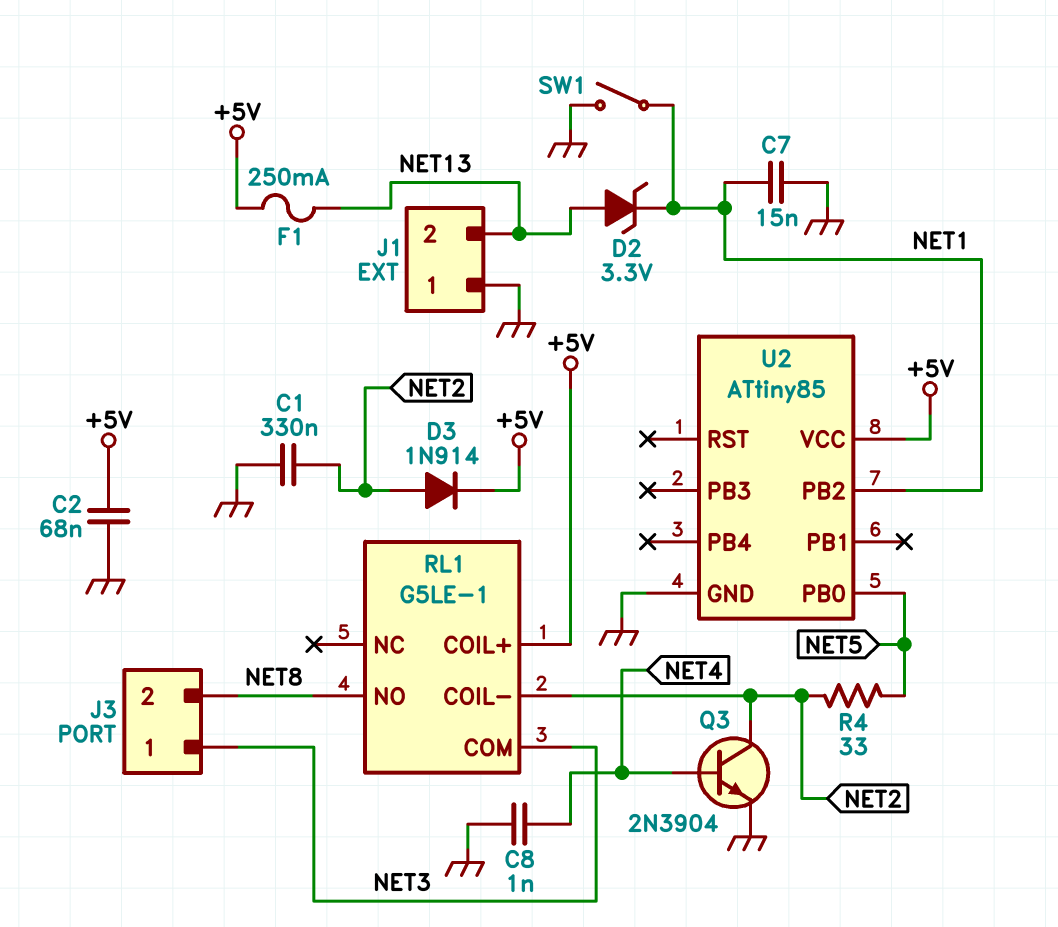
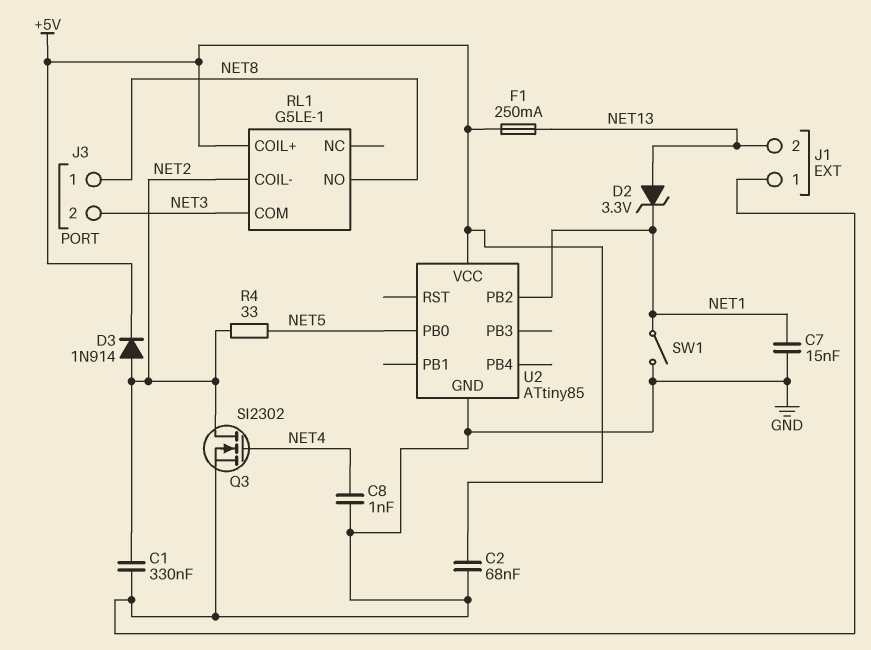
J3 pin 1: NET3 -> NET8
J3 pin 2: NET8 -> NET3
Q3: NPN 2N3904 (B NET4, C NET2, E GND) -> NMOS SI2302 (G NET4, D NET2, S GND)

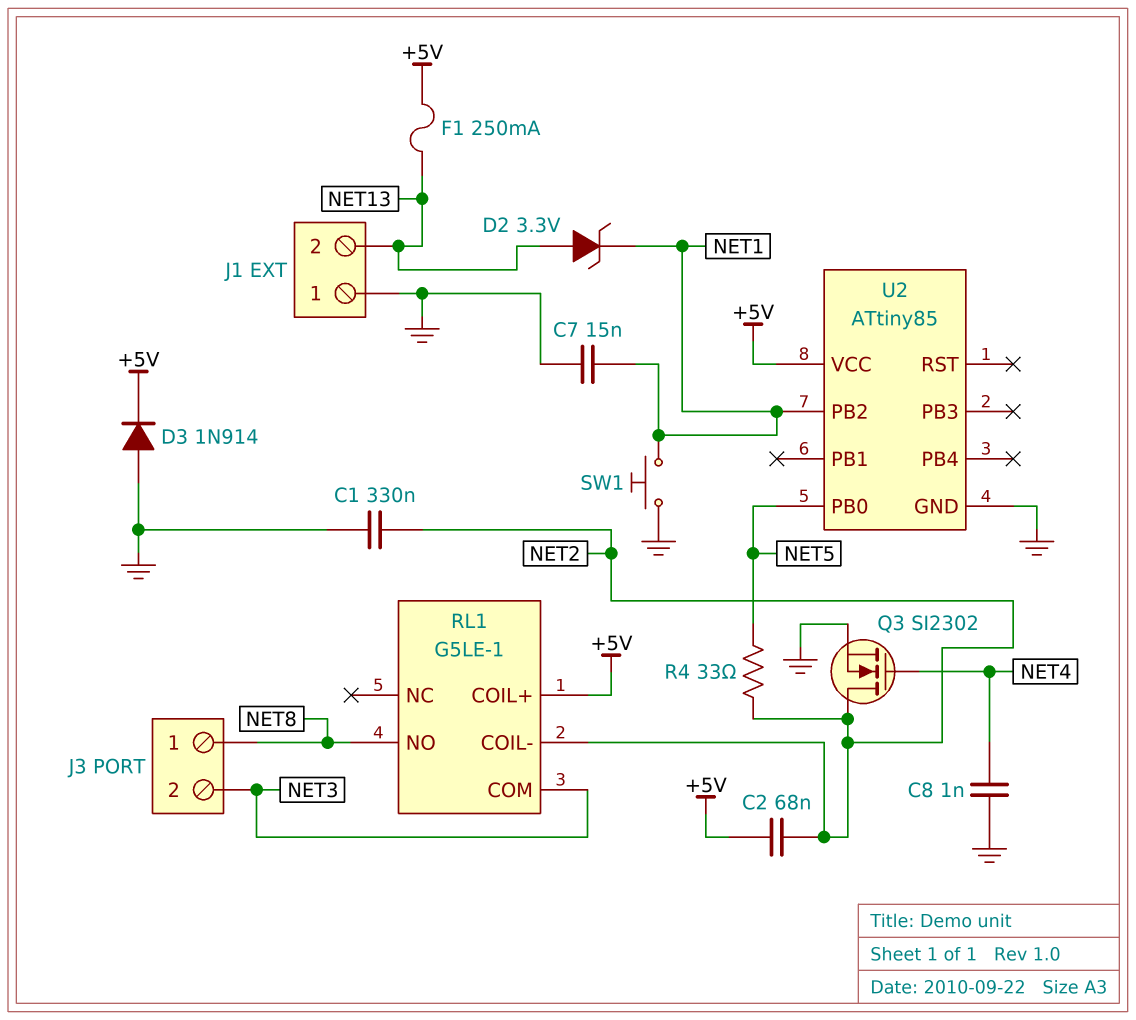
C2: 68nF (+5V, GND) -> 68nF (+5V, NET2)
D3: diode 1N914 (A NET2, K +5V) -> diode 1N914 (A GND, K +5V)
SW1: switch (GND, NET1) -> button (GND, NET1)

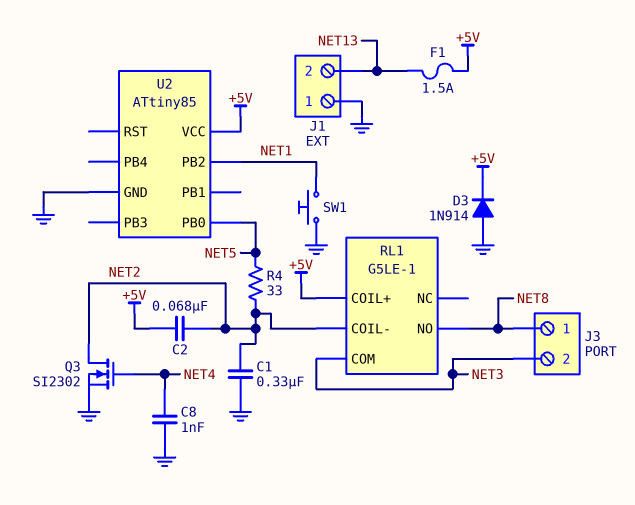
C7: 15nF (GND, NET1) -> none
D2: zener 3.3V (A NET13, K NET1) -> none
F1: 250mA (+5V, NET13) -> 1.5A (+5V, NET13)

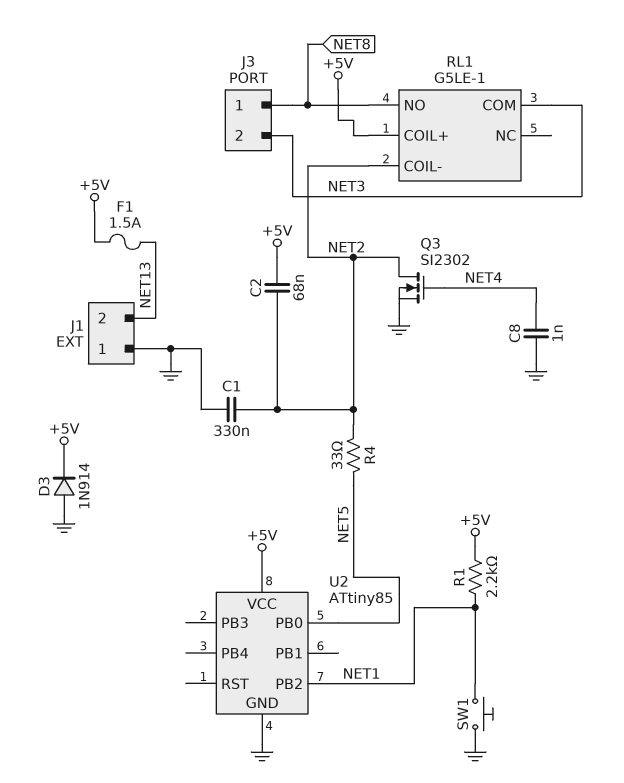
R1: none -> 2.2k (+5V, NET1)

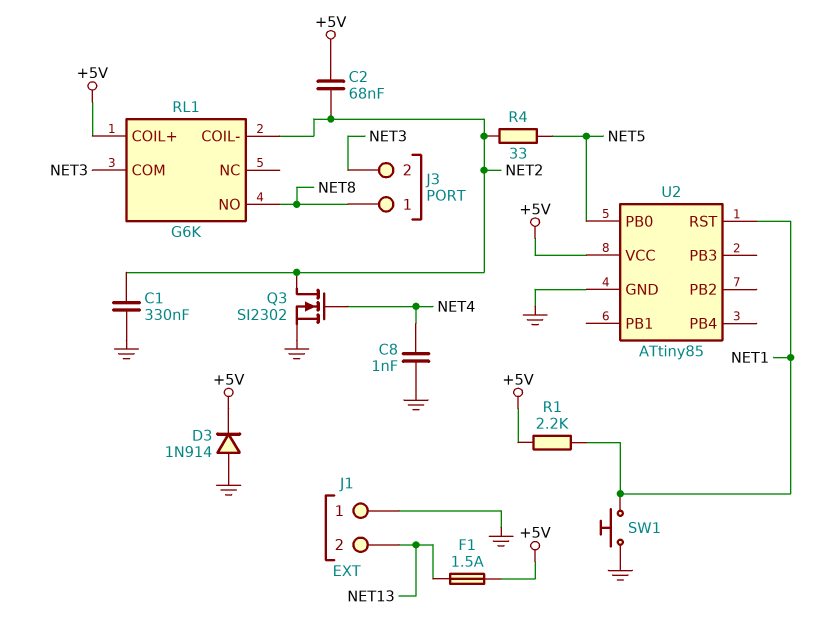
RL1: G5LE-1 -> G6K
U2 pin PB2: NET1 -> none
U2 pin RST: none -> NET1

